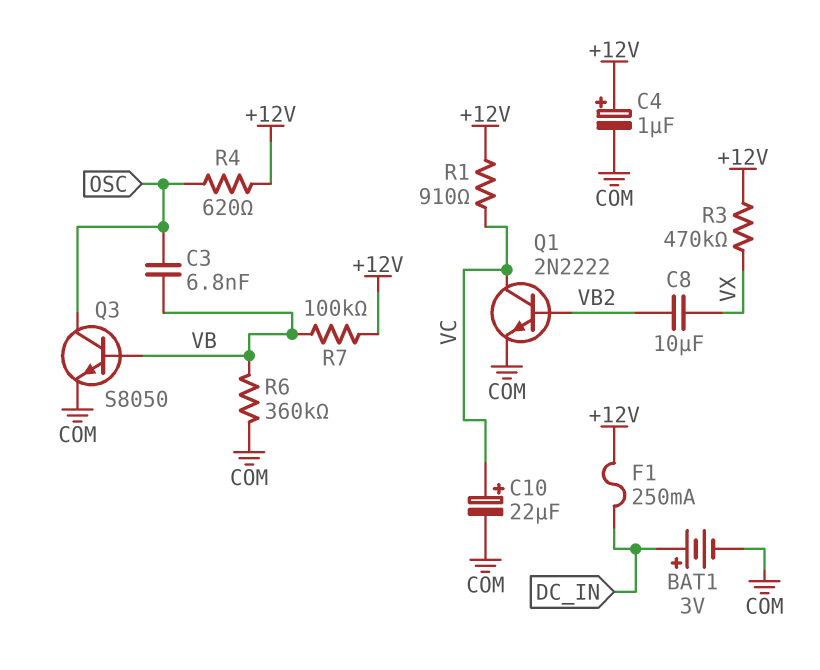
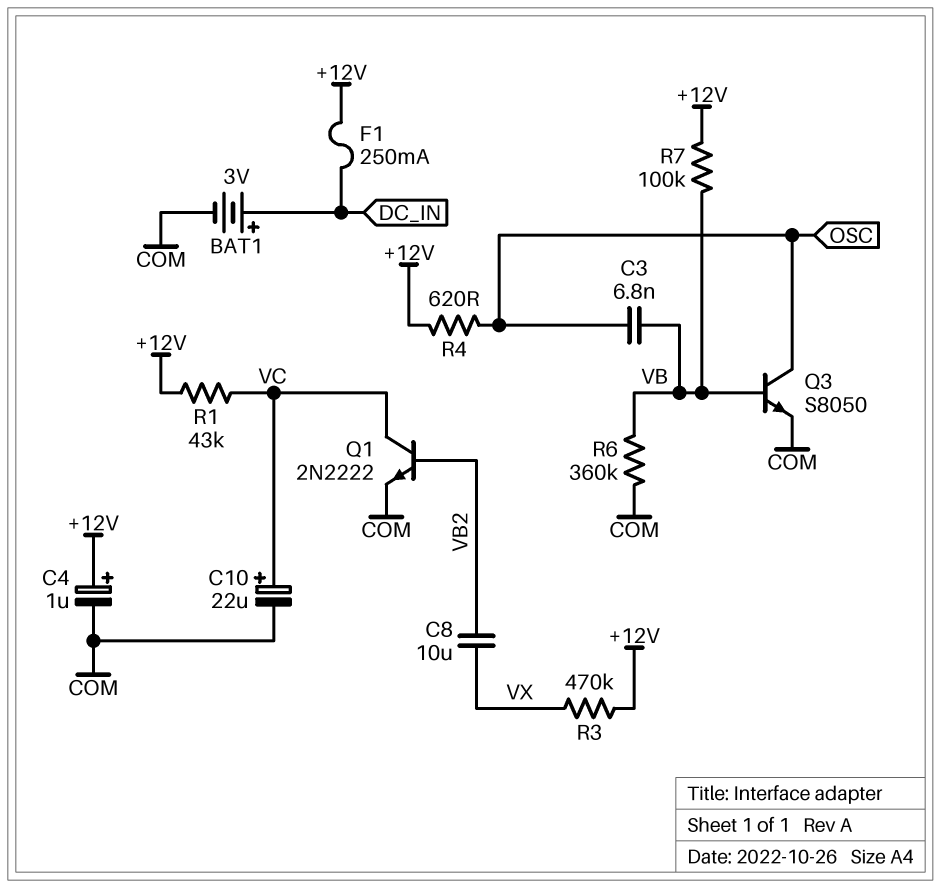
R1: 910 (+12V, VC) -> 43k (+12V, VC)

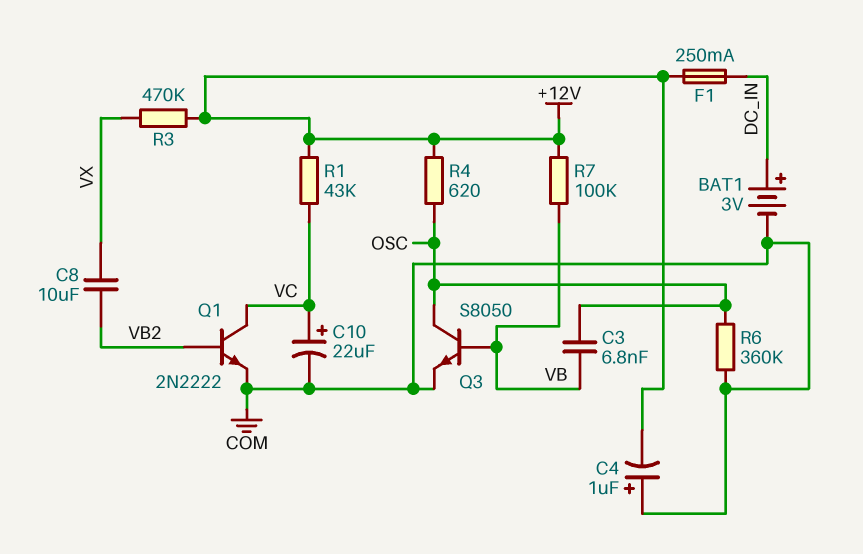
C4: 1uF (plus +12V, minus COM) -> 1uF (plus COM, minus +12V)
R6: 360k (COM, VB) -> 360k (COM, OSC)

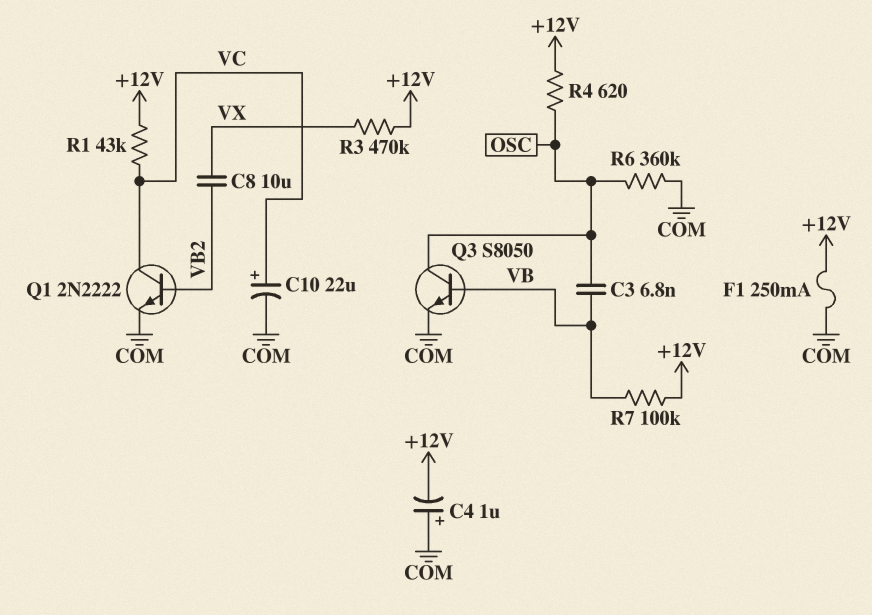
BAT1: 3V (plus DC_IN, minus COM) -> none
F1: 250mA (+12V, DC_IN) -> 250mA (+12V, COM)

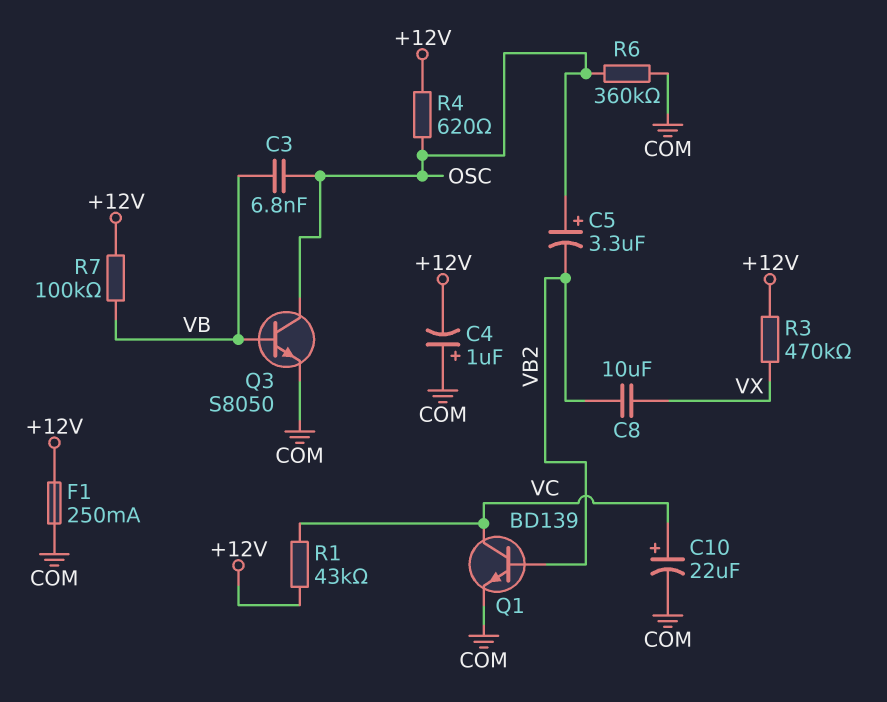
C5: none -> 3.3uF (plus OSC, minus VB2)
Q1: NPN 2N2222 (B VB2, C VC, E COM) -> NPN BD139 (B VB2, C VC, E COM)

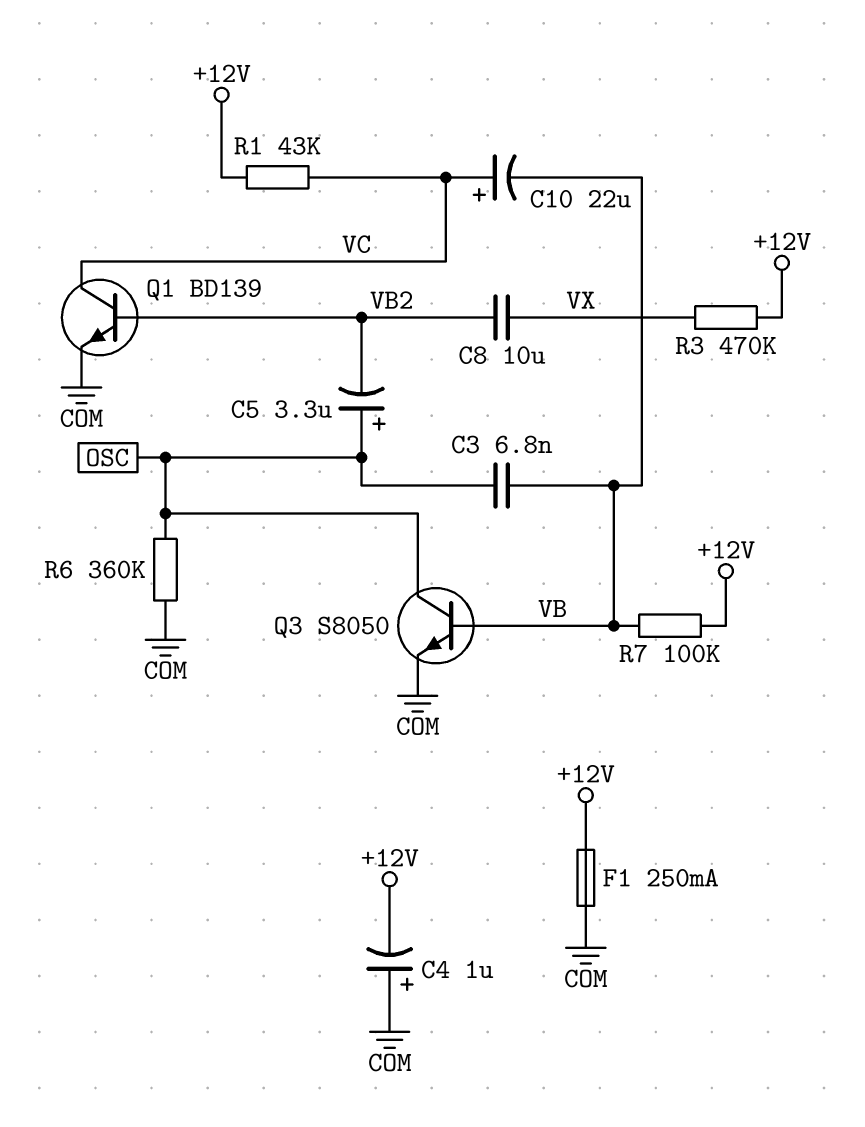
C10: 22uF (plus VC, minus COM) -> 22uF (plus VC, minus VB)
R4: 620 (+12V, OSC) -> none

